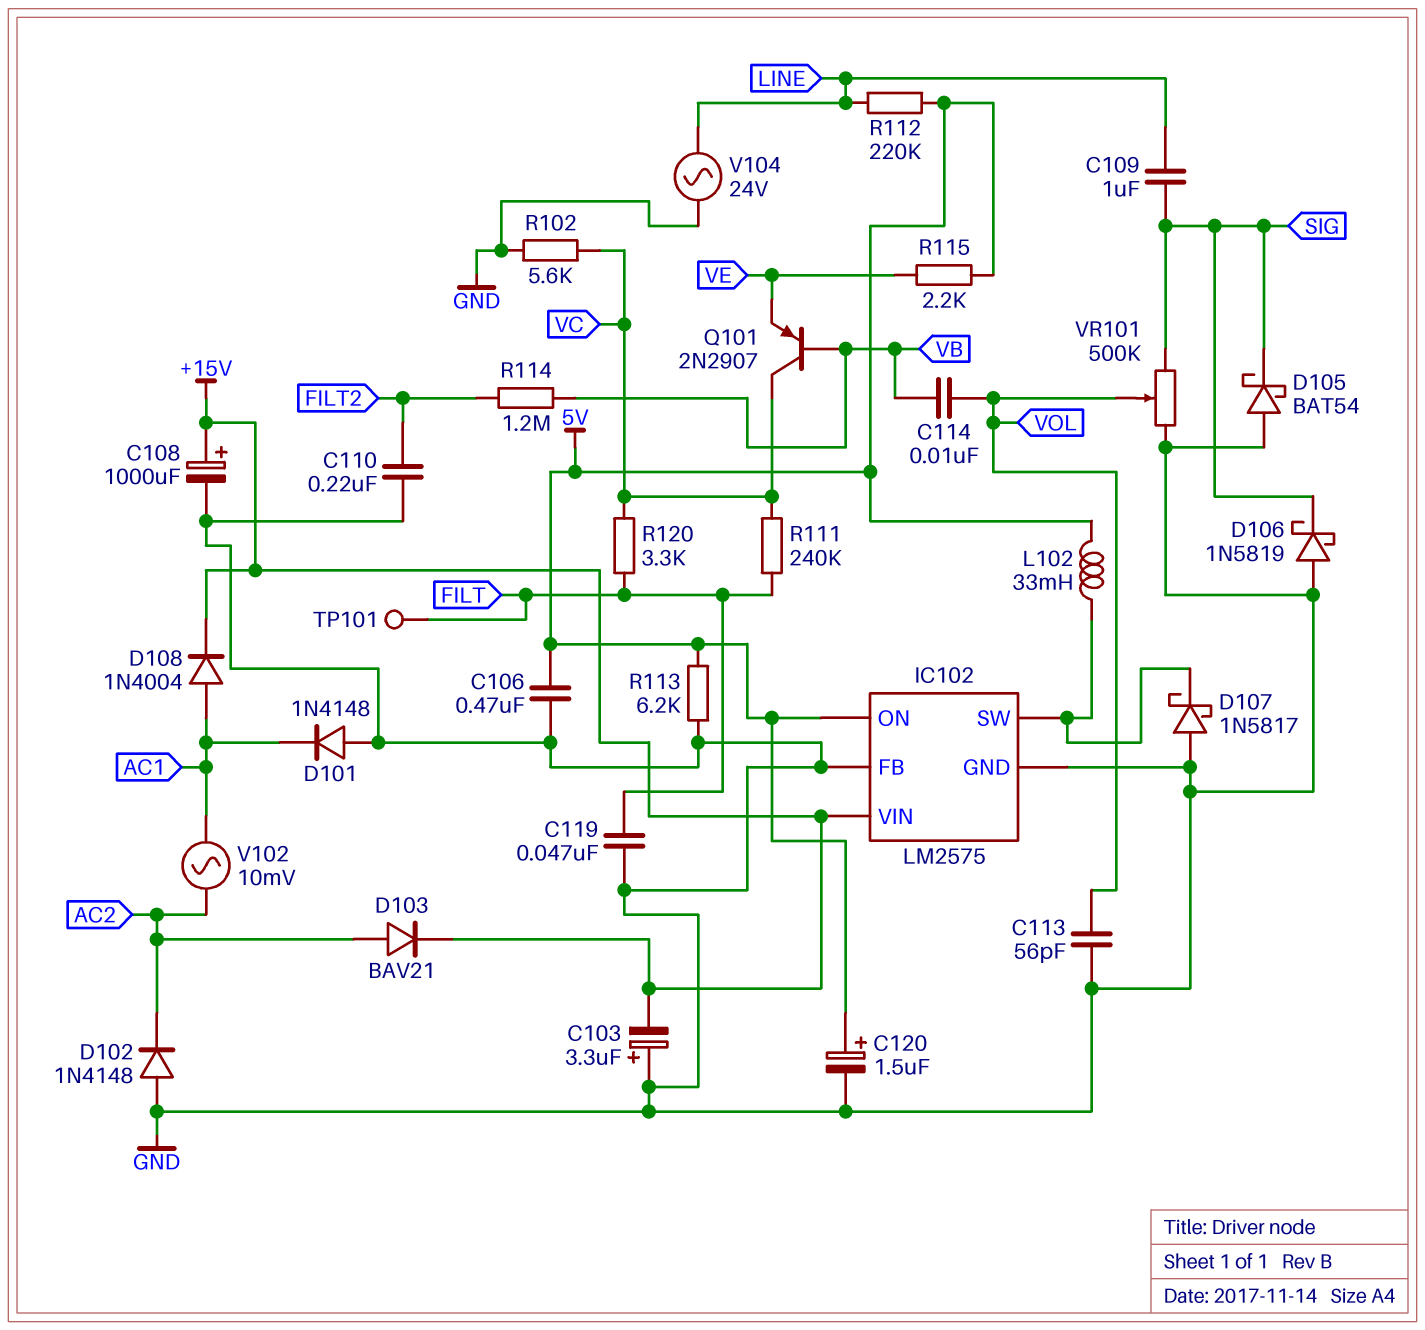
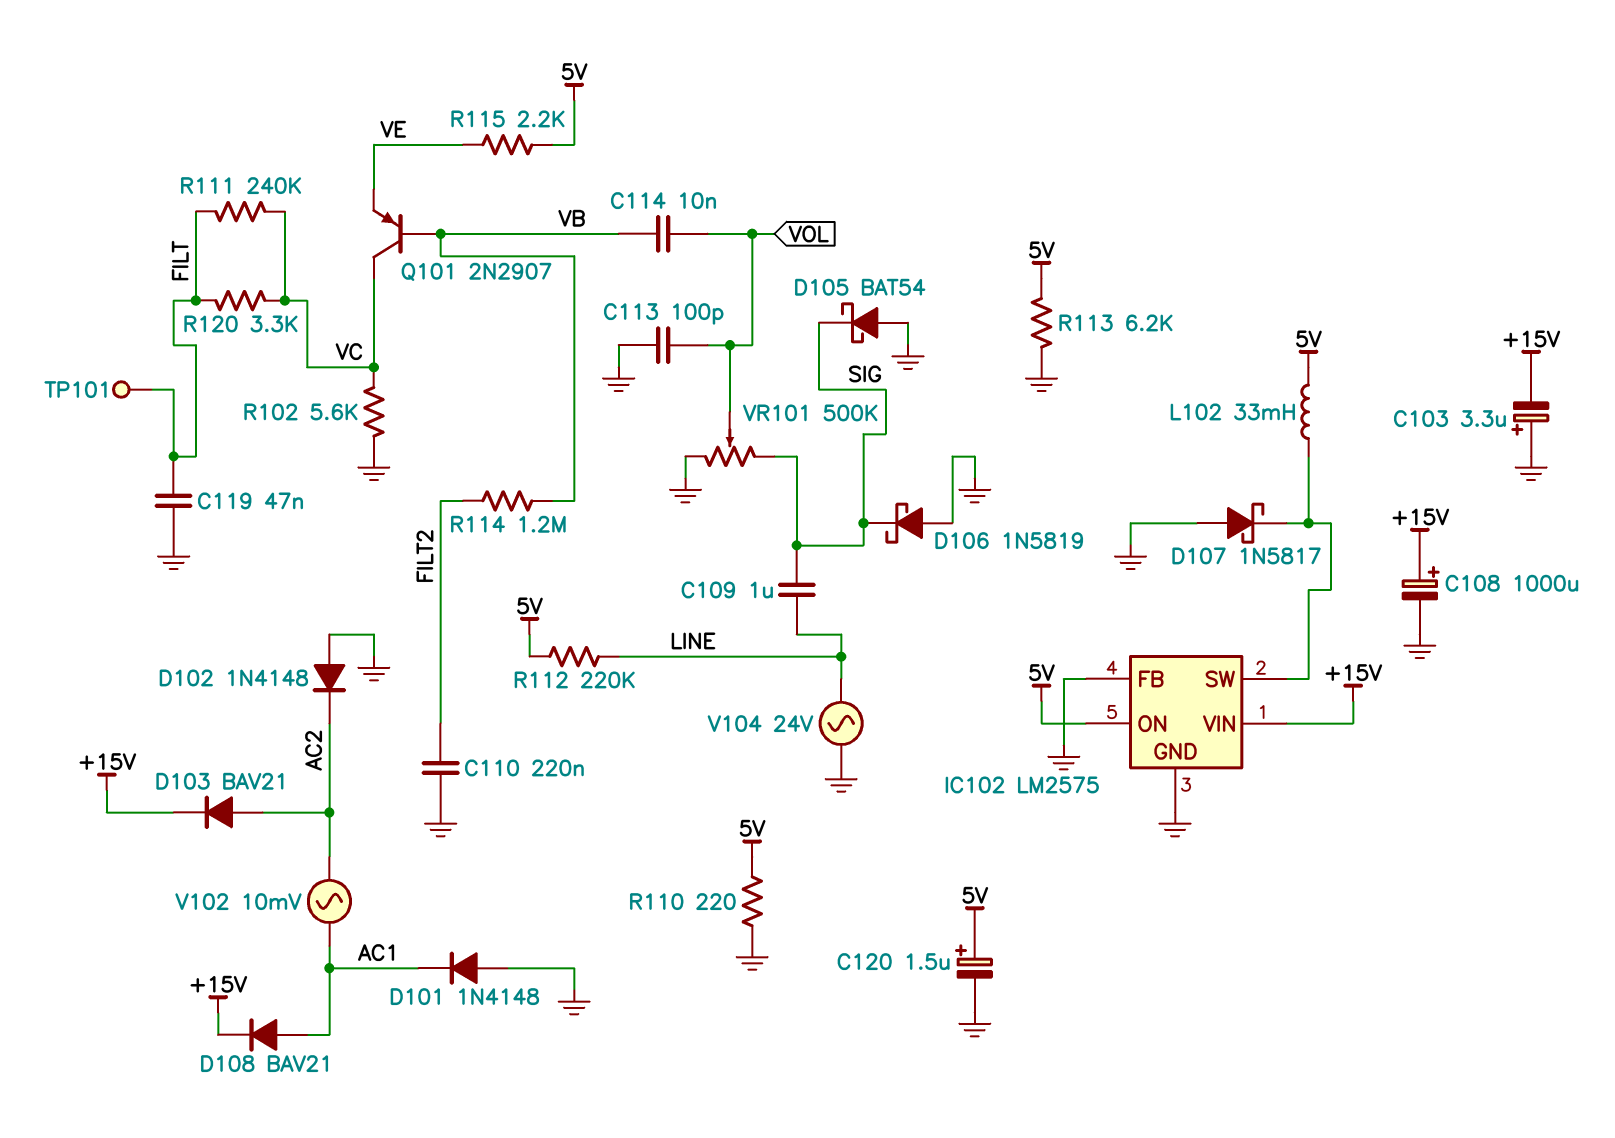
C106: 470nF (5V, GND) -> none
C113: 56pF (GND, VOL) -> 100pF (GND, VOL)
D108: diode 1N4004 (A AC1, K +15V) -> diode BAV21 (A AC1, K +15V)
R110: none -> 220 (5V, GND)

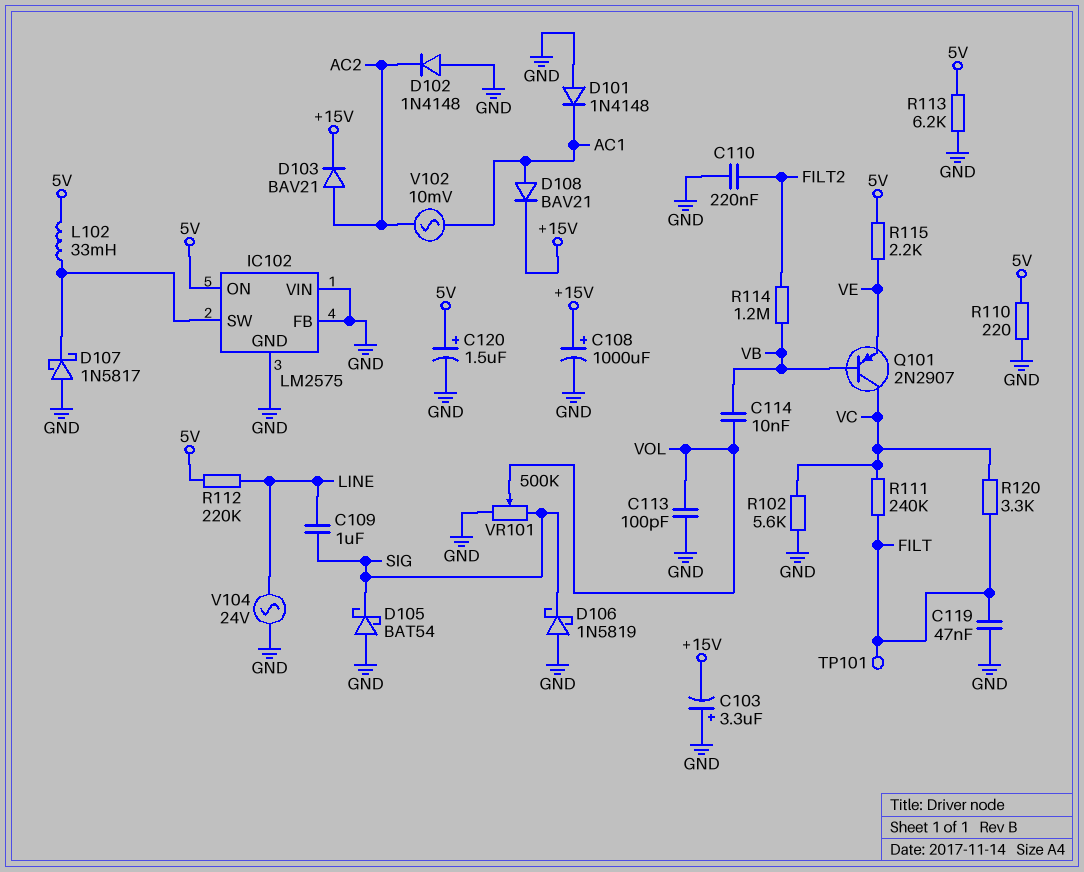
IC102 pin VIN: +15V -> GND

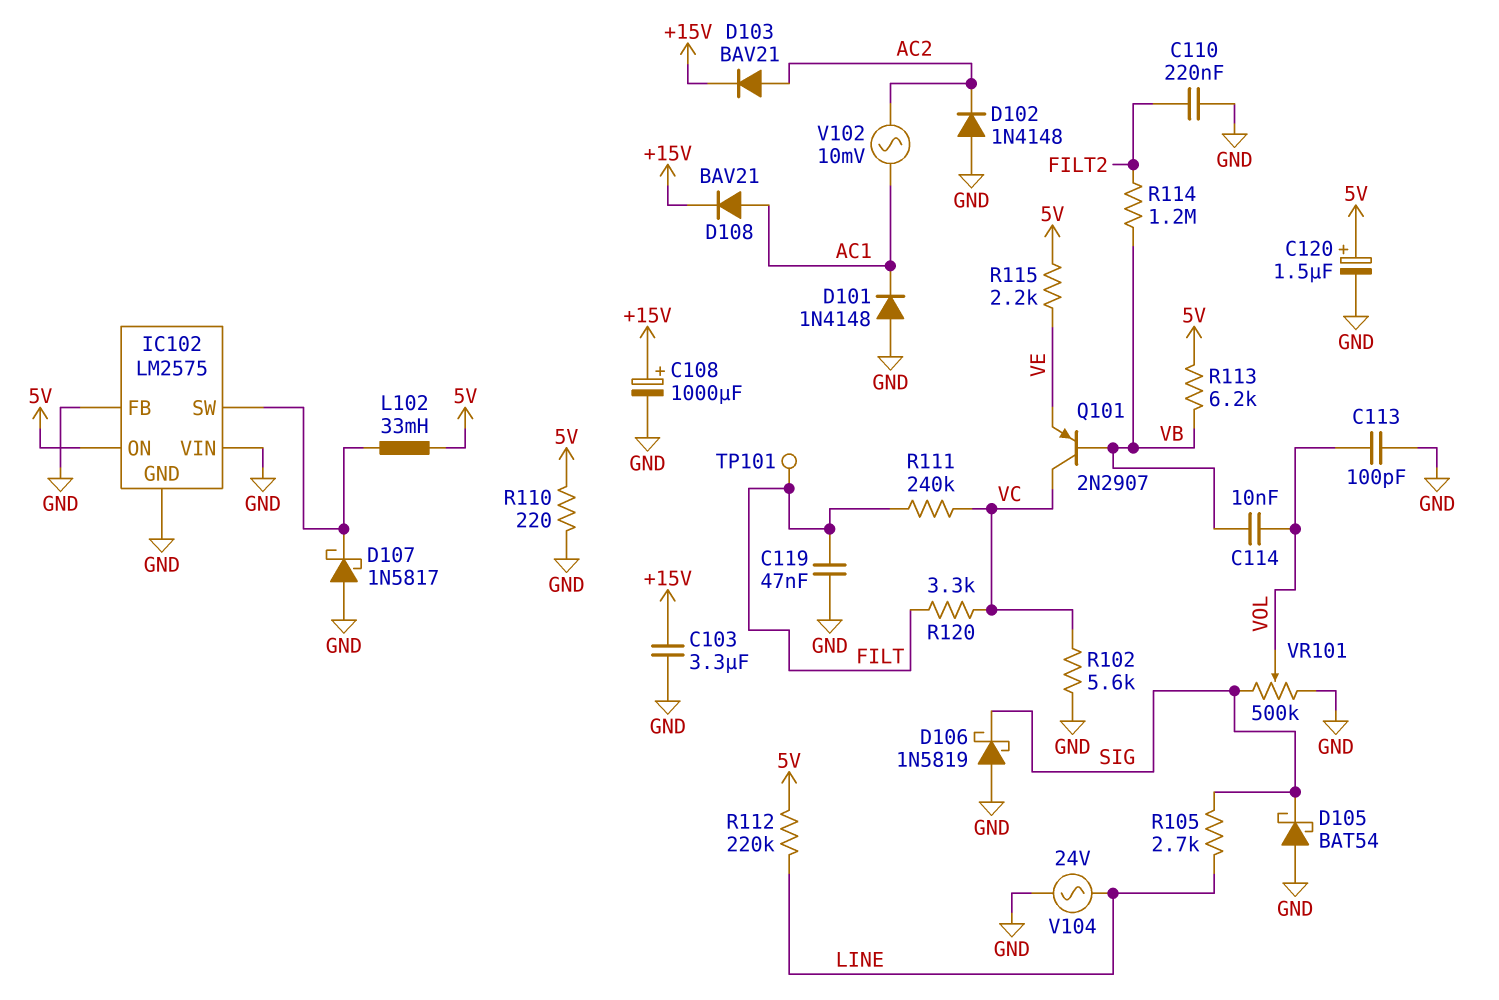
C103: 3.3uF (plus GND, minus +15V) -> 3.3uF (+15V, GND)
C109: 1uF (LINE, SIG) -> none
R105: none -> 2.7k (LINE, SIG)
R113: 6.2k (5V, GND) -> 6.2k (5V, VB)

